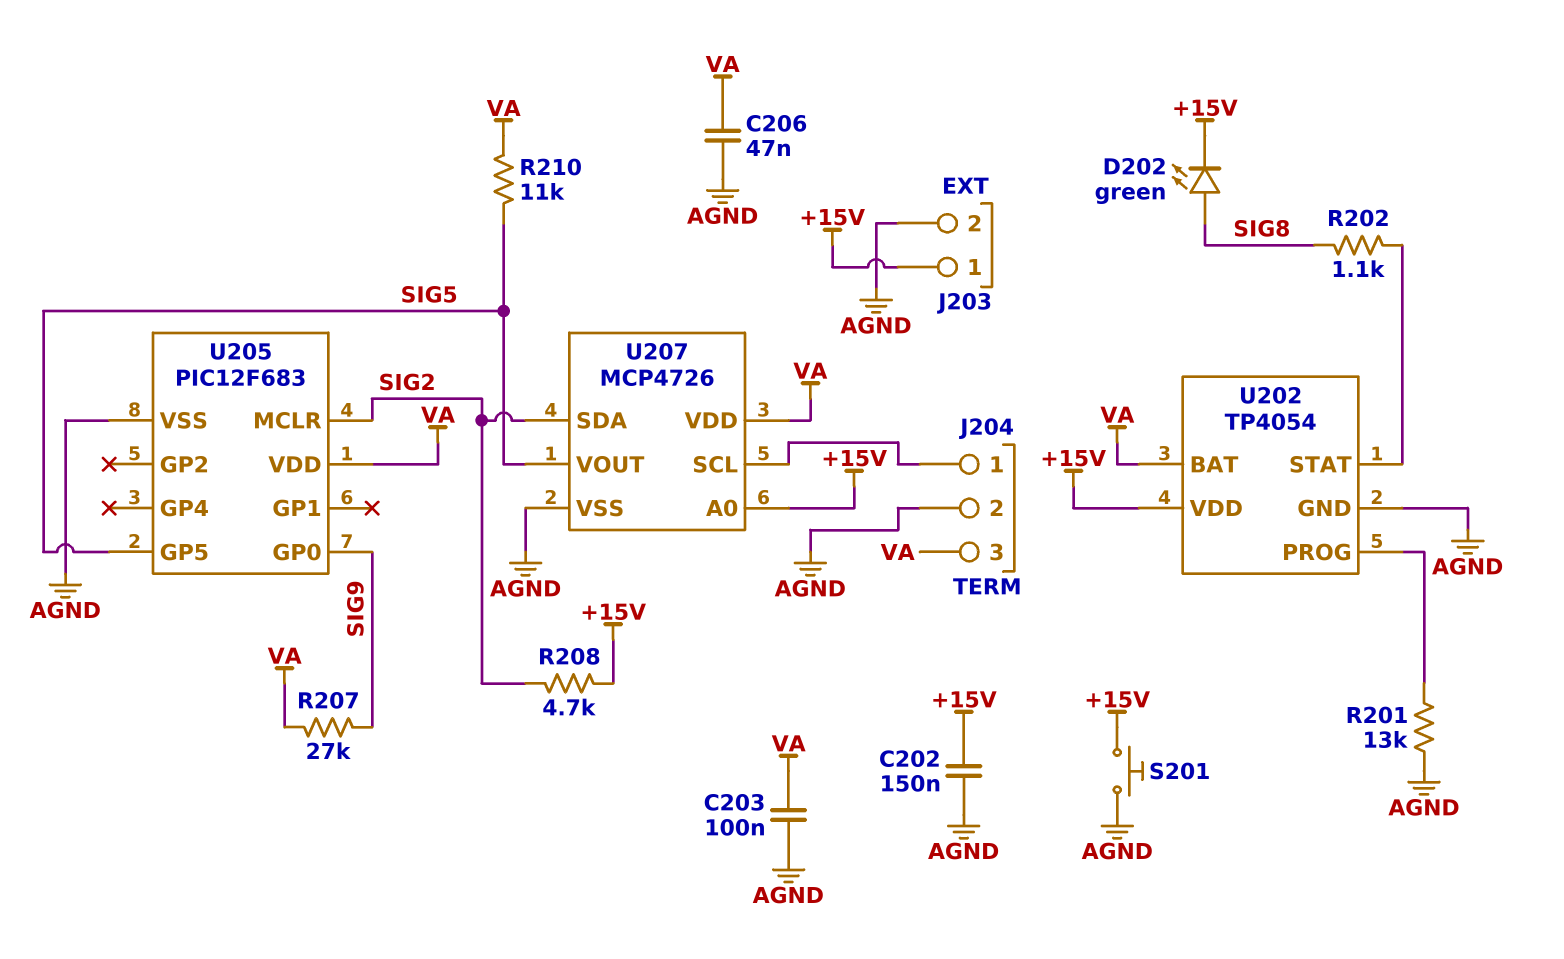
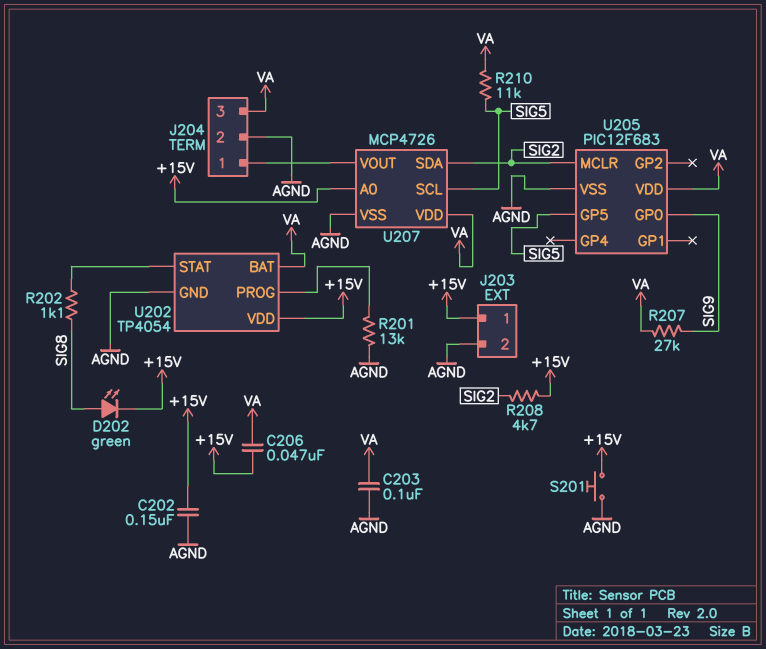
C206: 47nF (AGND, VA) -> 47nF (+15V, VA)
U207 pin SCL: J204/1 -> SIG5
U207 pin VOUT: SIG5 -> J204/1

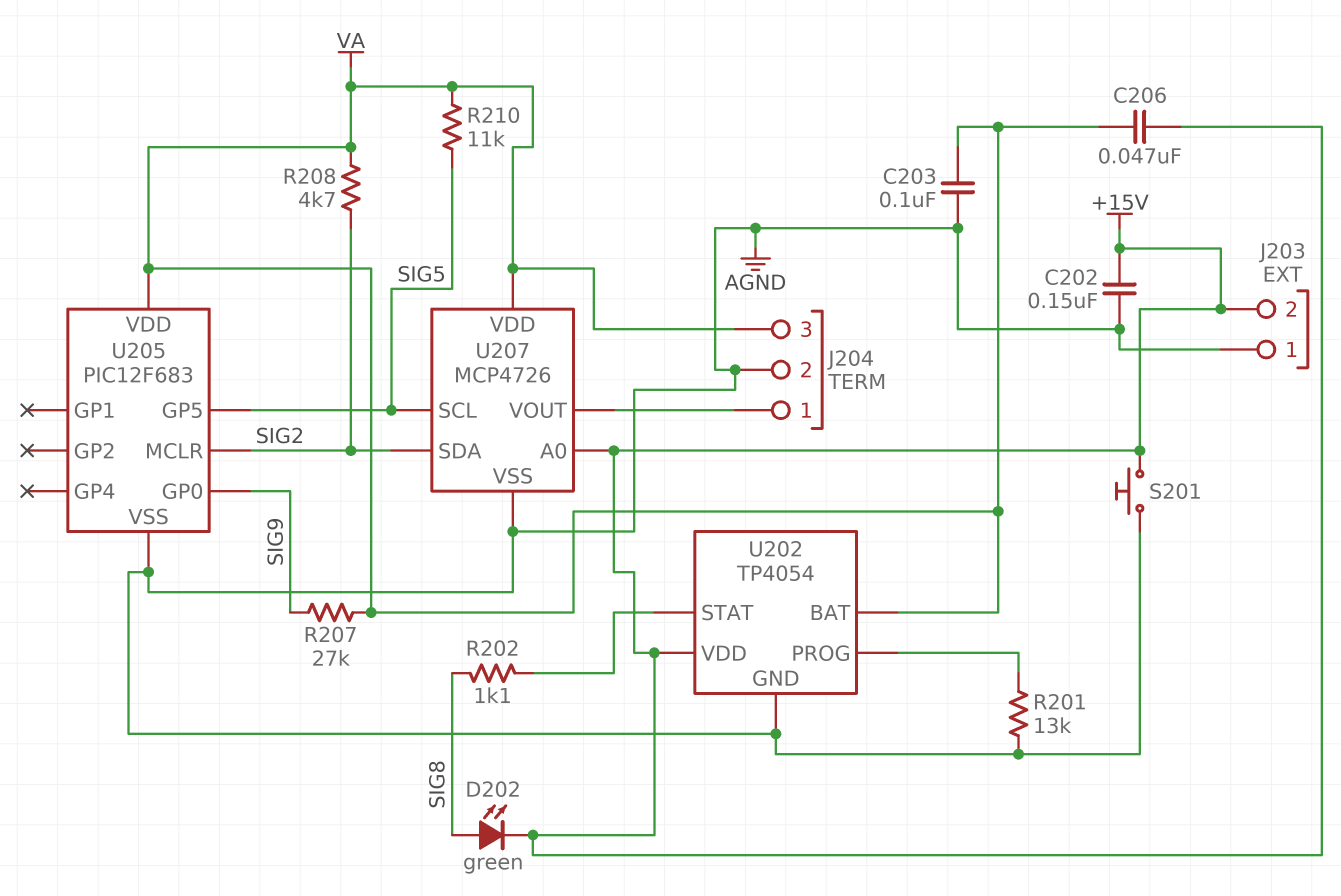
J203 pin 1: +15V -> AGND
J203 pin 2: AGND -> +15V
R208: 4.7k (+15V, SIG2) -> 4.7k (SIG2, VA)

